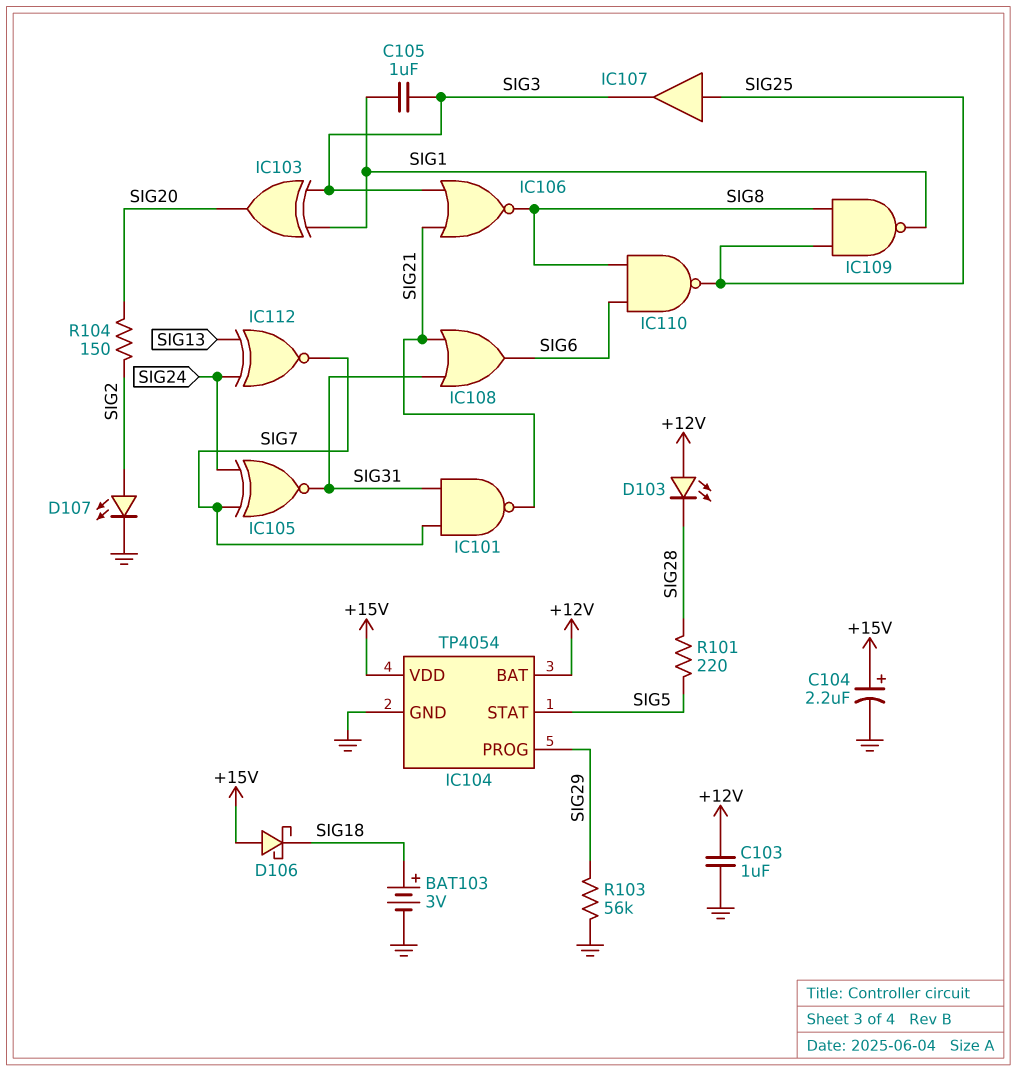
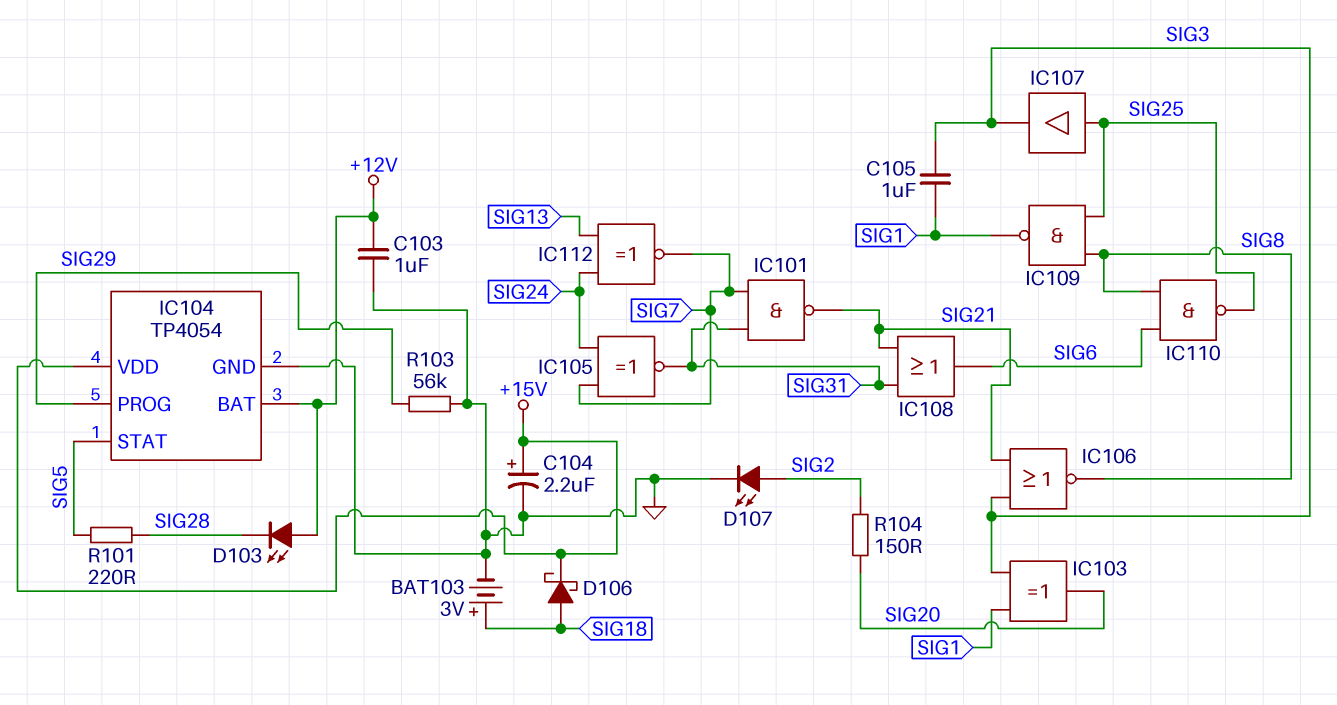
D106: schottky (A +15V, K SIG18) -> schottky (A SIG18, K +15V)

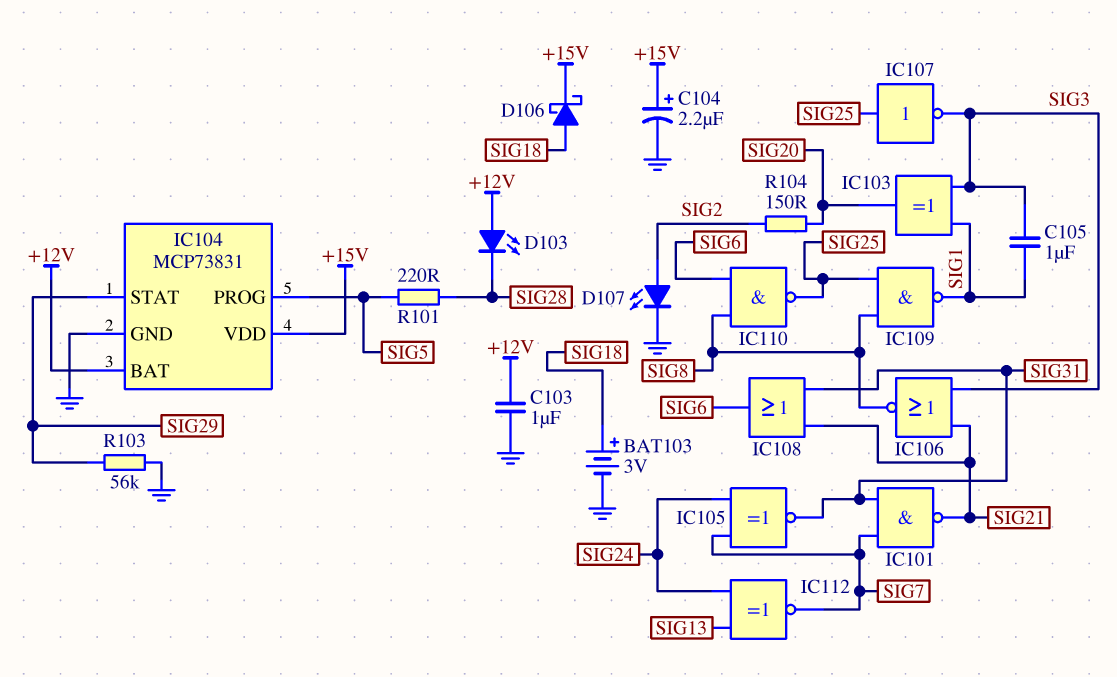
IC104: TP4054 -> MCP73831
IC104 pin PROG: SIG29 -> SIG5
IC104 pin STAT: SIG5 -> SIG29
IC107: buffer (in SIG25, out SIG3) -> NOT (in SIG25, out SIG3)

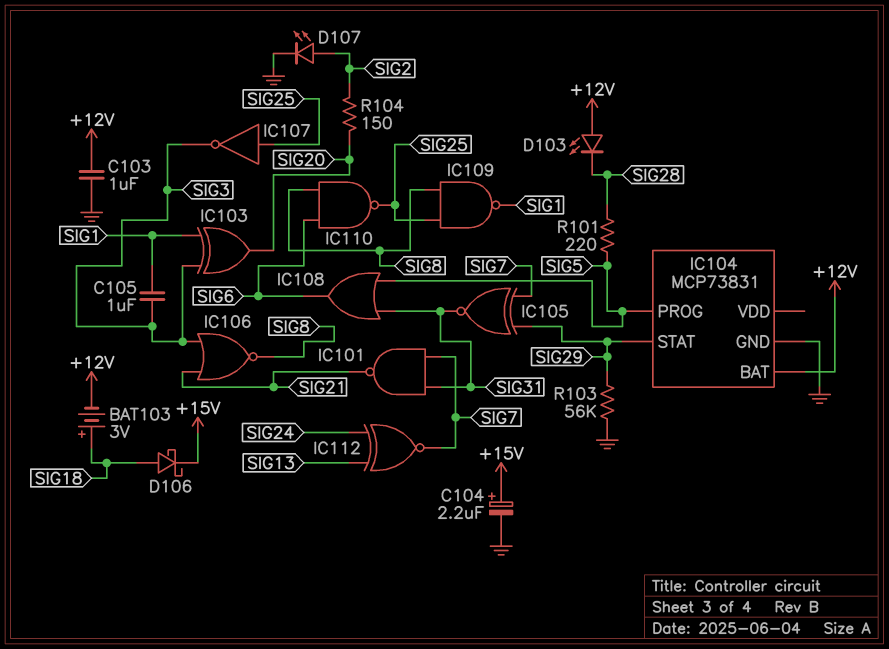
BAT103: 3V (plus SIG18, minus GND) -> 3V (plus SIG18, minus +12V)
IC104 pin VDD: +15V -> none
IC105: XNOR (in SIG7, in SIG24, out SIG31) -> XNOR (in SIG7, in SIG29, out SIG31)
IC108: OR (in SIG21, in SIG31, out SIG6) -> OR (in SIG5, in SIG31, out SIG6)

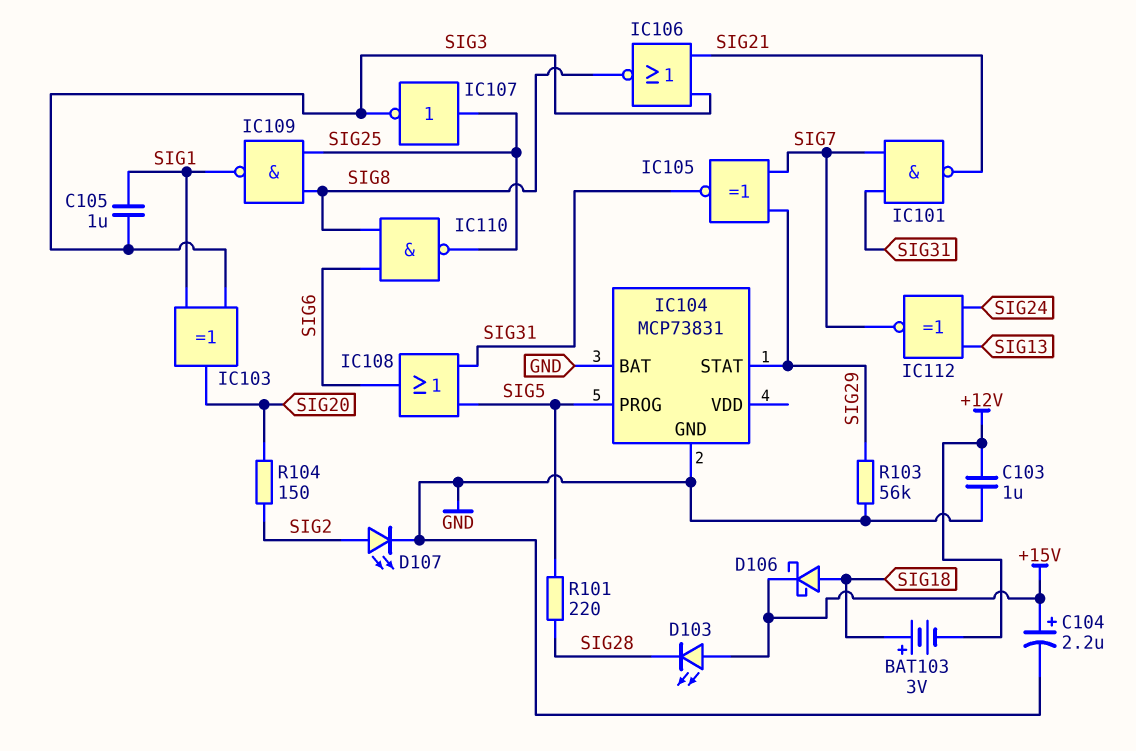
D103: LED (A +12V, K SIG28) -> LED (A +15V, K SIG28)
IC104 pin BAT: +12V -> GND

